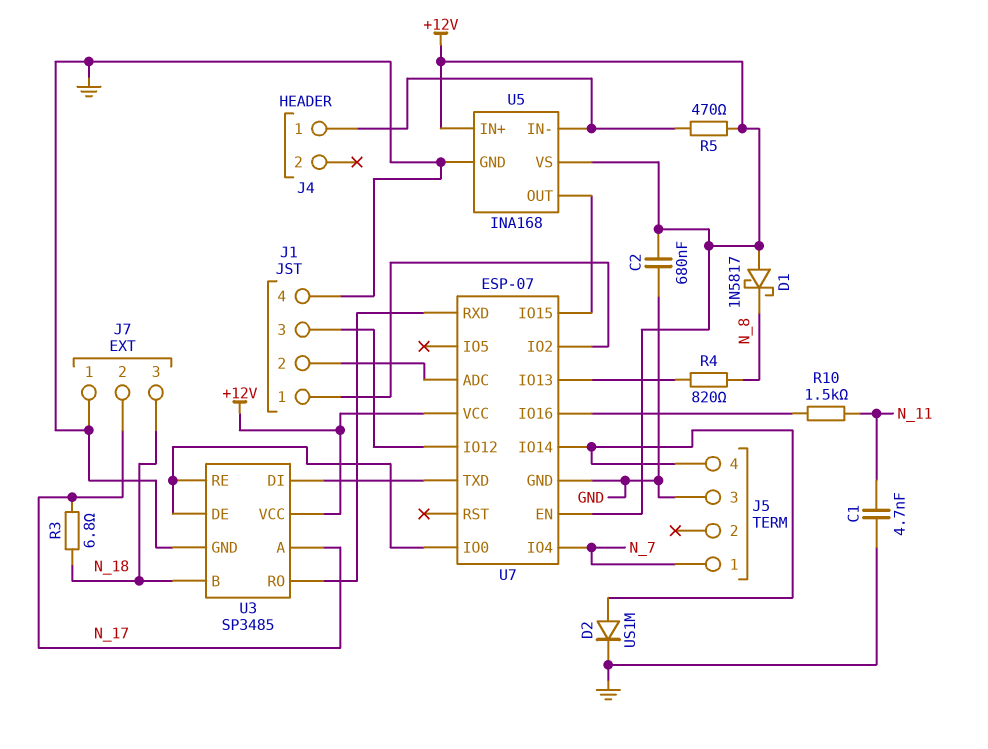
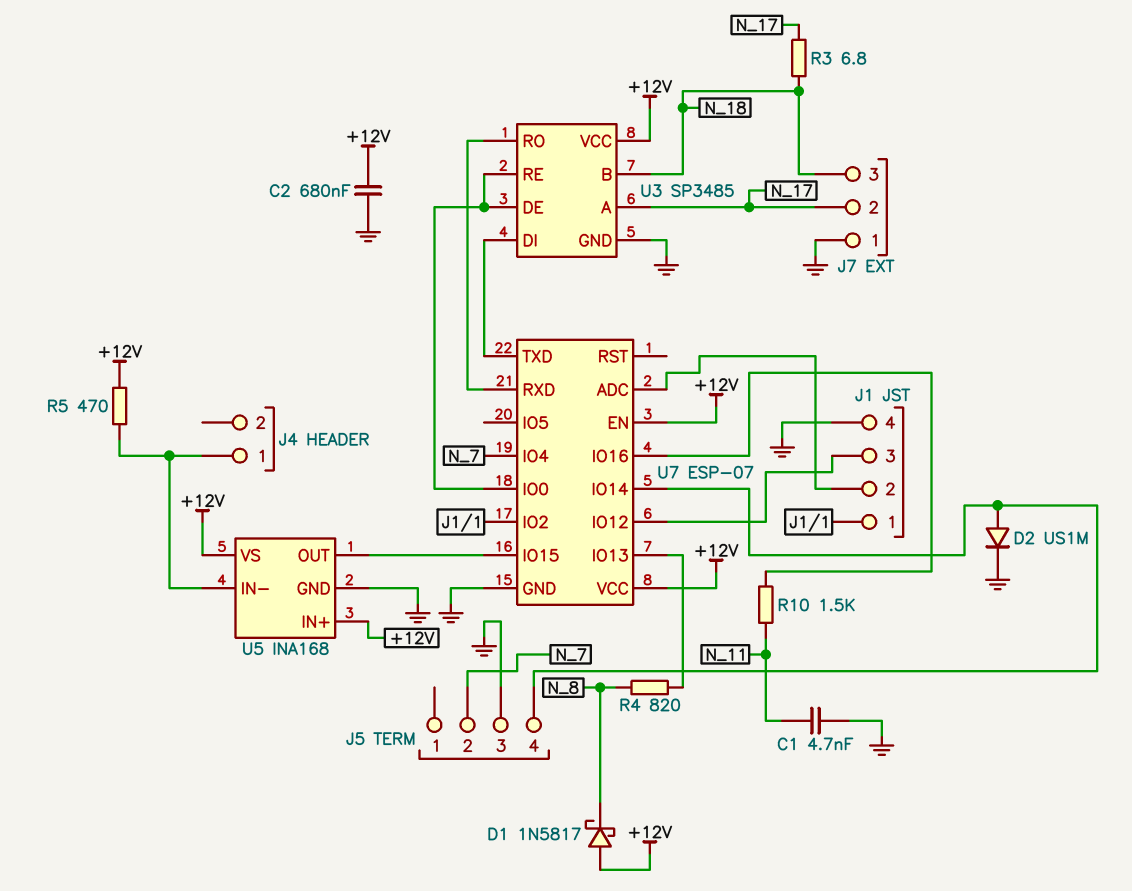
J5 pin 1: N_7 -> none
J5 pin 2: none -> N_7

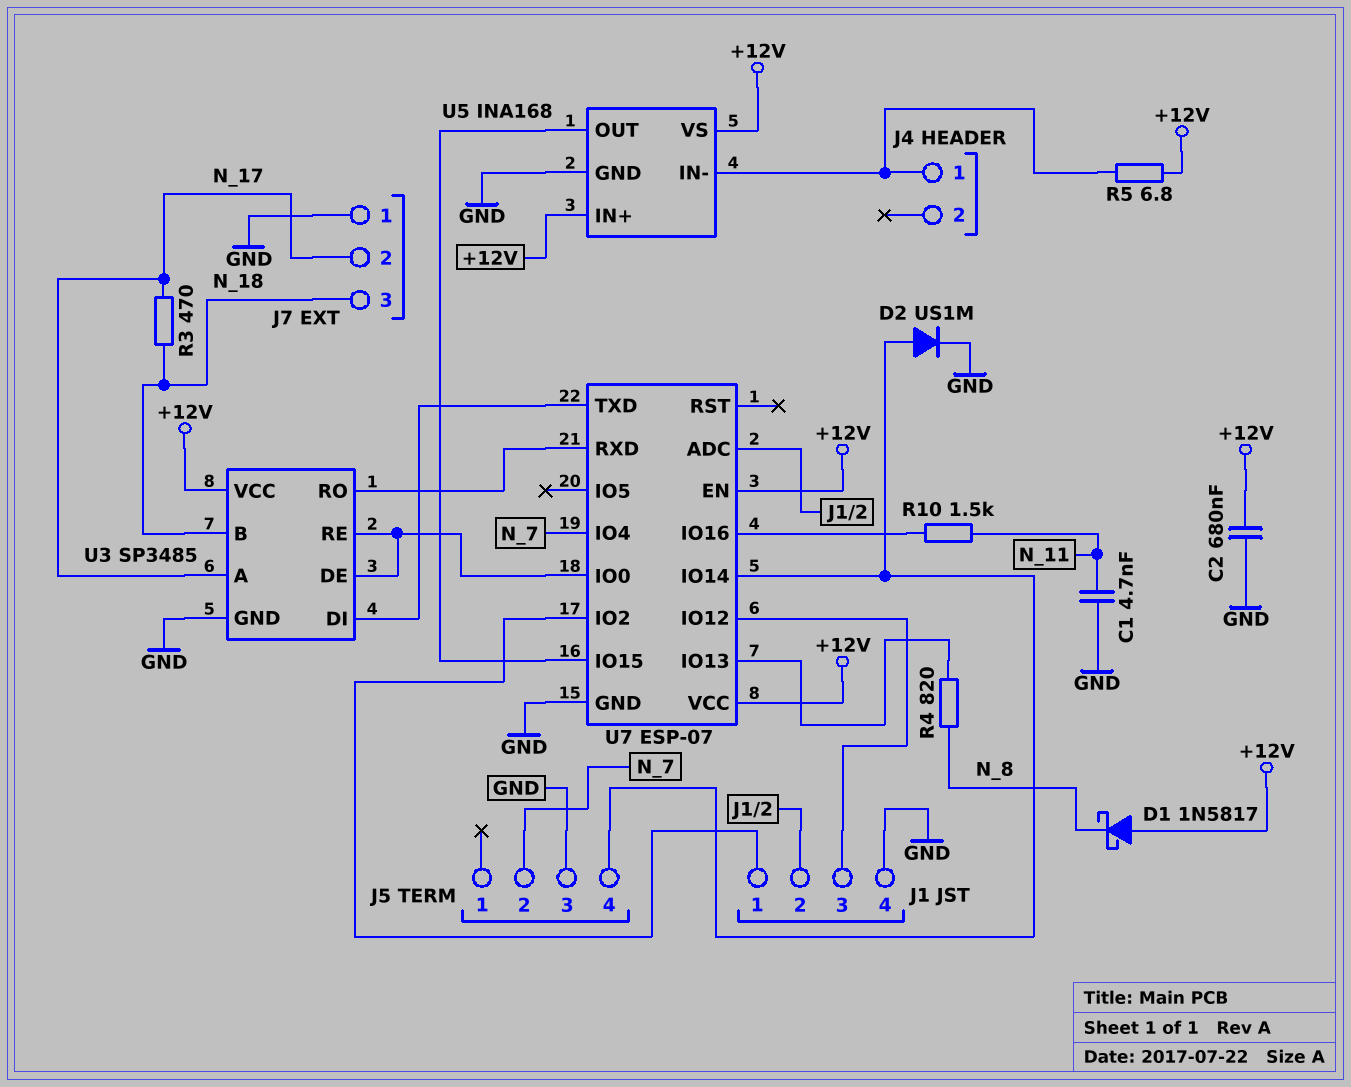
R3: 6.8 (N_17, N_18) -> 470 (N_17, N_18)
R5: 470 (+12V, J4/1) -> 6.8 (+12V, J4/1)

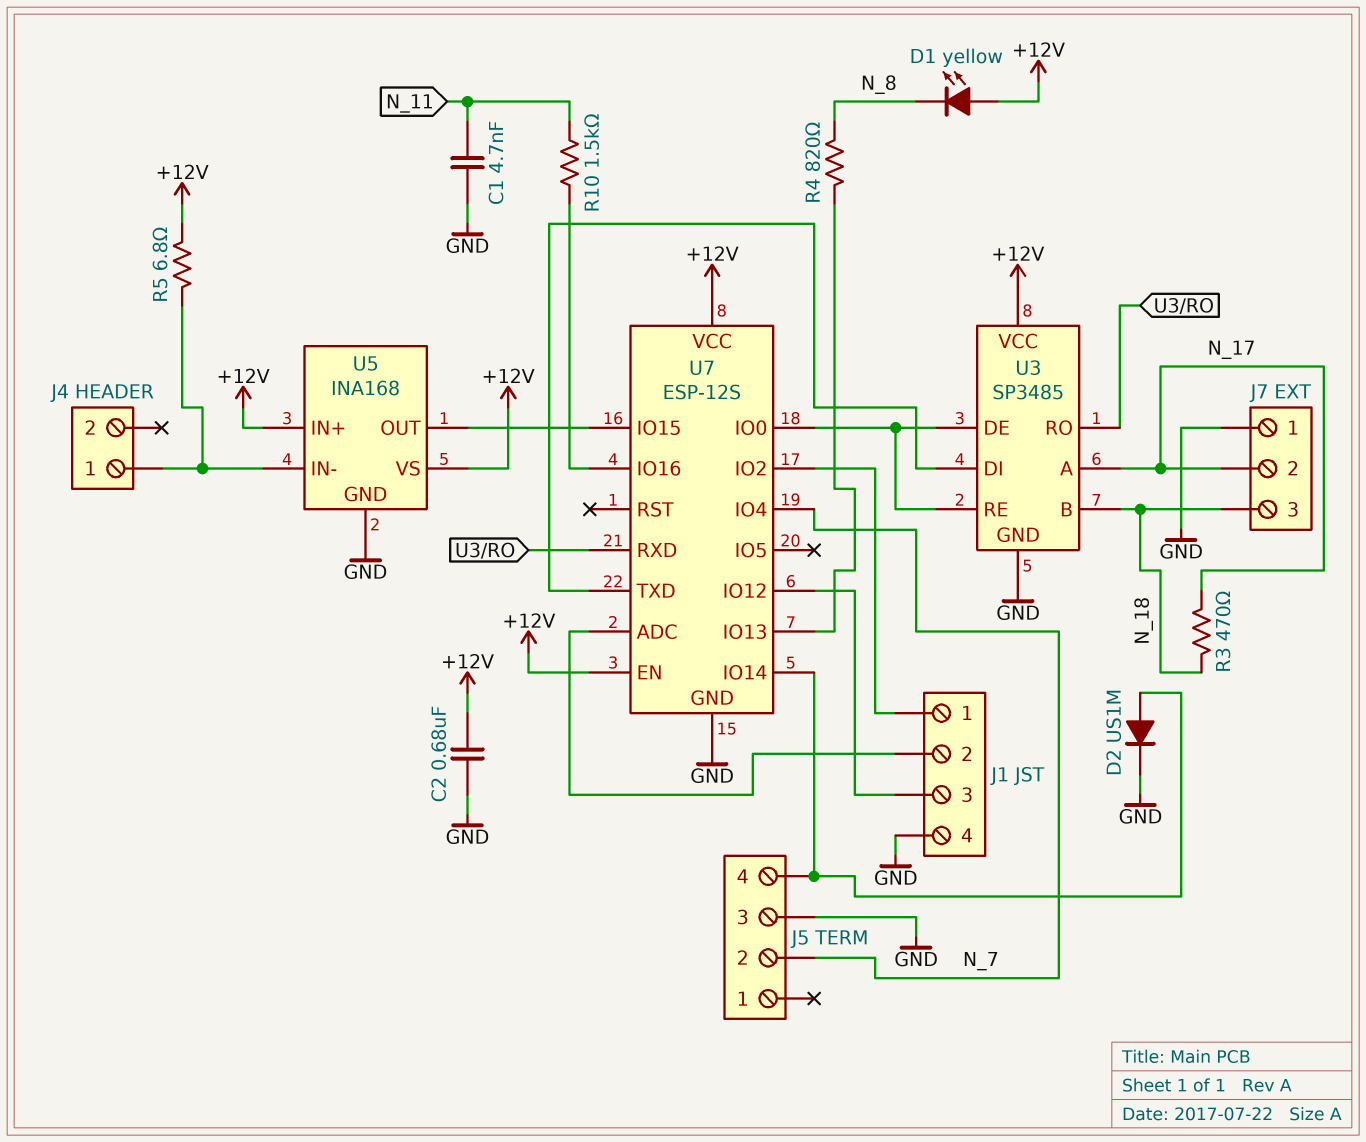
D1: schottky 1N5817 (A +12V, K N_8) -> LED yellow (A +12V, K N_8)
U7: ESP-07 -> ESP-12S

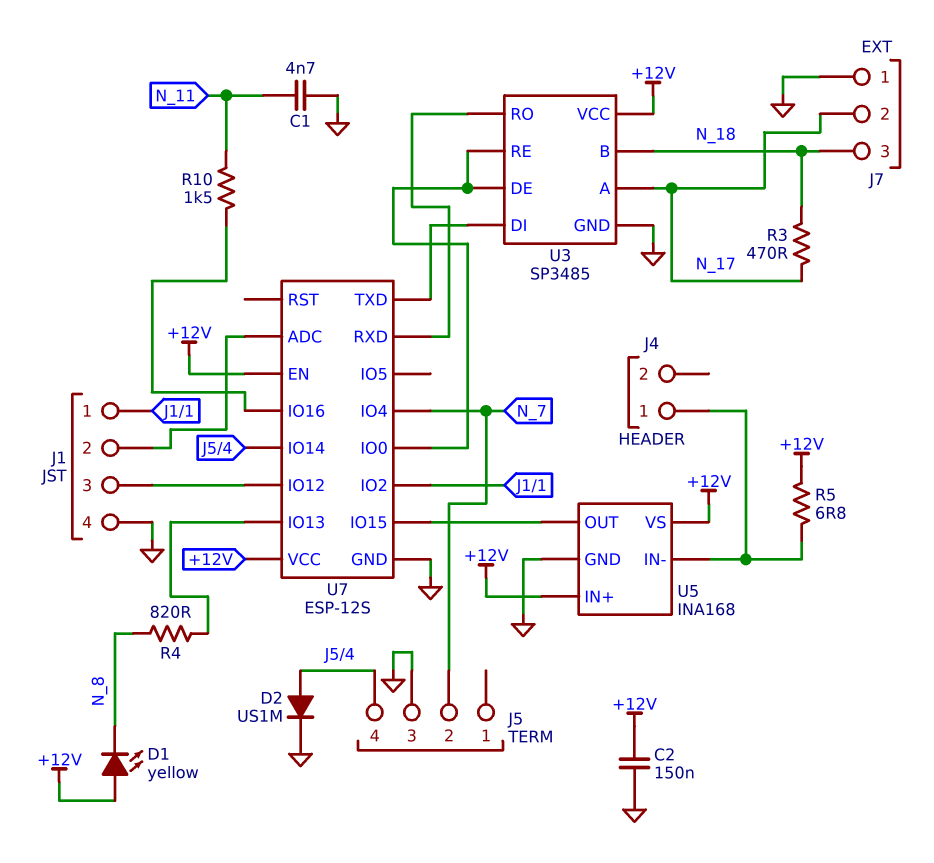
C2: 680nF (+12V, GND) -> 150nF (+12V, GND)

